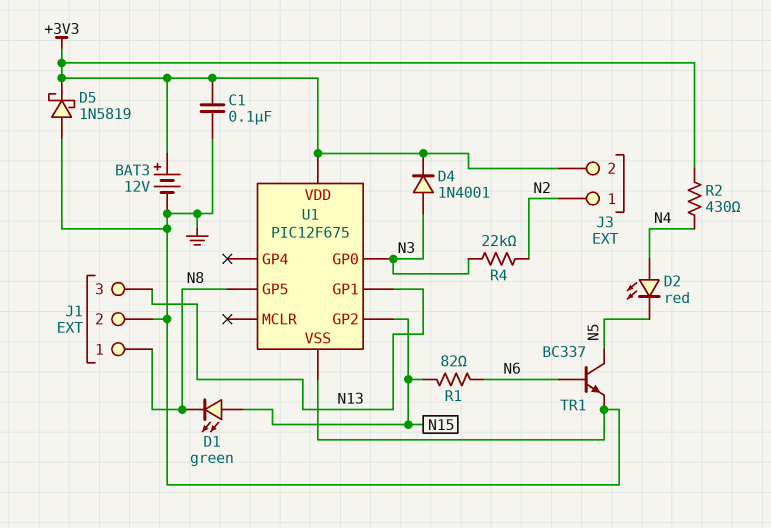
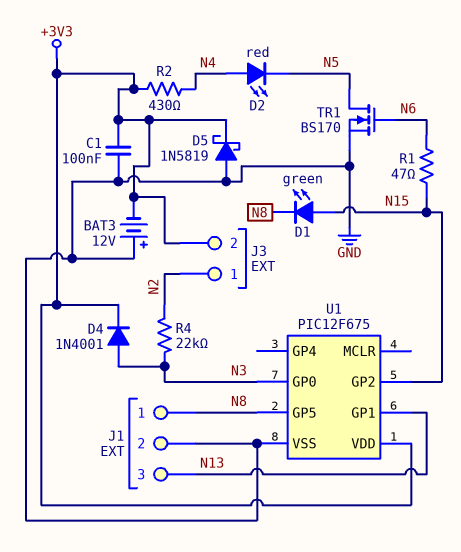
BAT3: 12V (plus +3V3, minus GND) -> 12V (plus GND, minus +3V3)
R1: 82 (N6, N15) -> 47 (N6, N15)
TR1: NPN BC337 (B N6, C N5, E GND) -> NMOS BS170 (G N6, D N5, S GND)

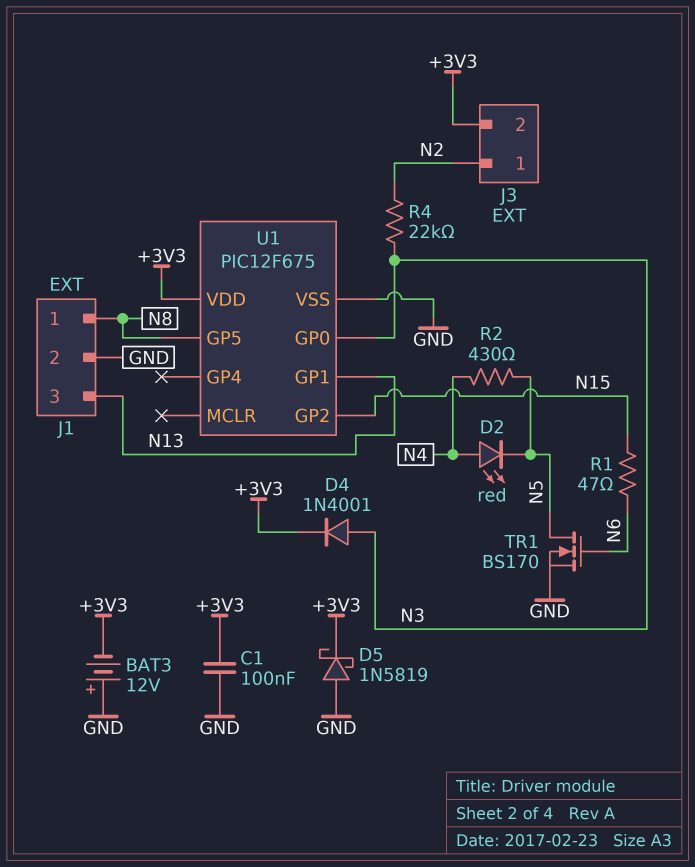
D1: LED green (A N15, K N8) -> none
R2: 430 (+3V3, N4) -> 430 (N4, N5)

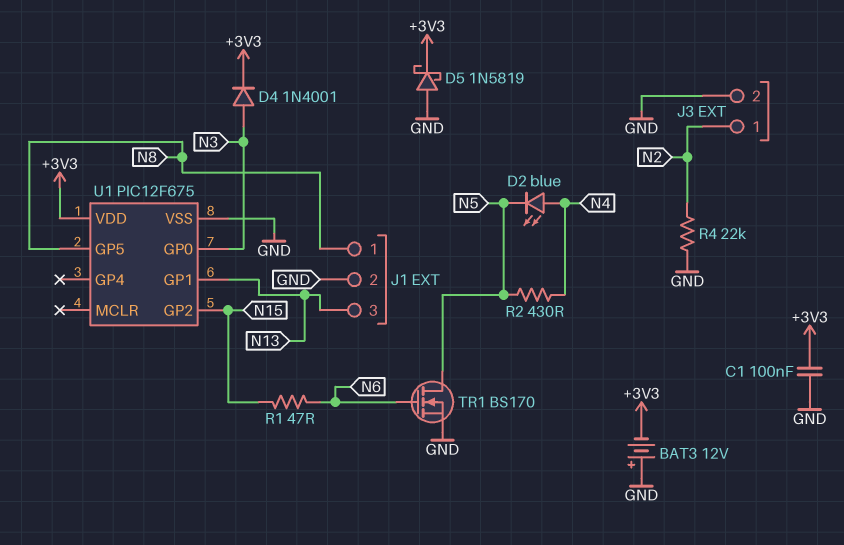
D2: LED red (A N4, K N5) -> LED blue (A N4, K N5)
J3 pin 2: +3V3 -> GND
R4: 22k (N2, N3) -> 22k (GND, N2)

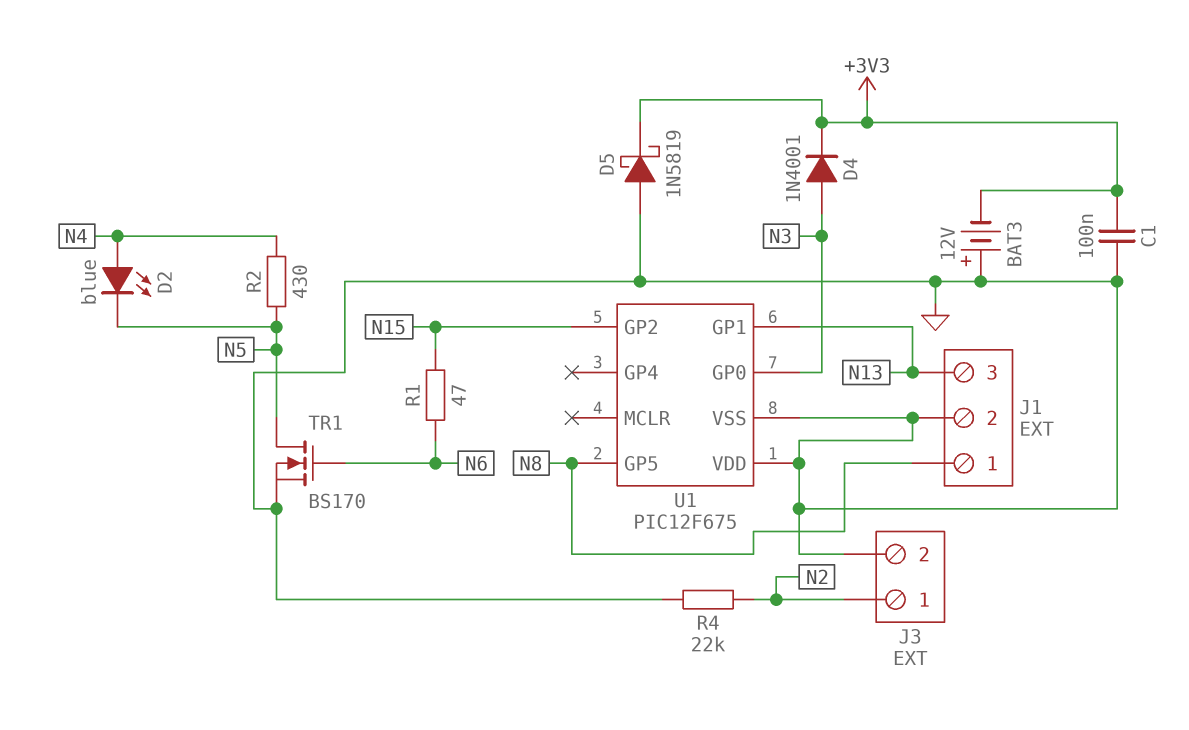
U1 pin VDD: +3V3 -> GND

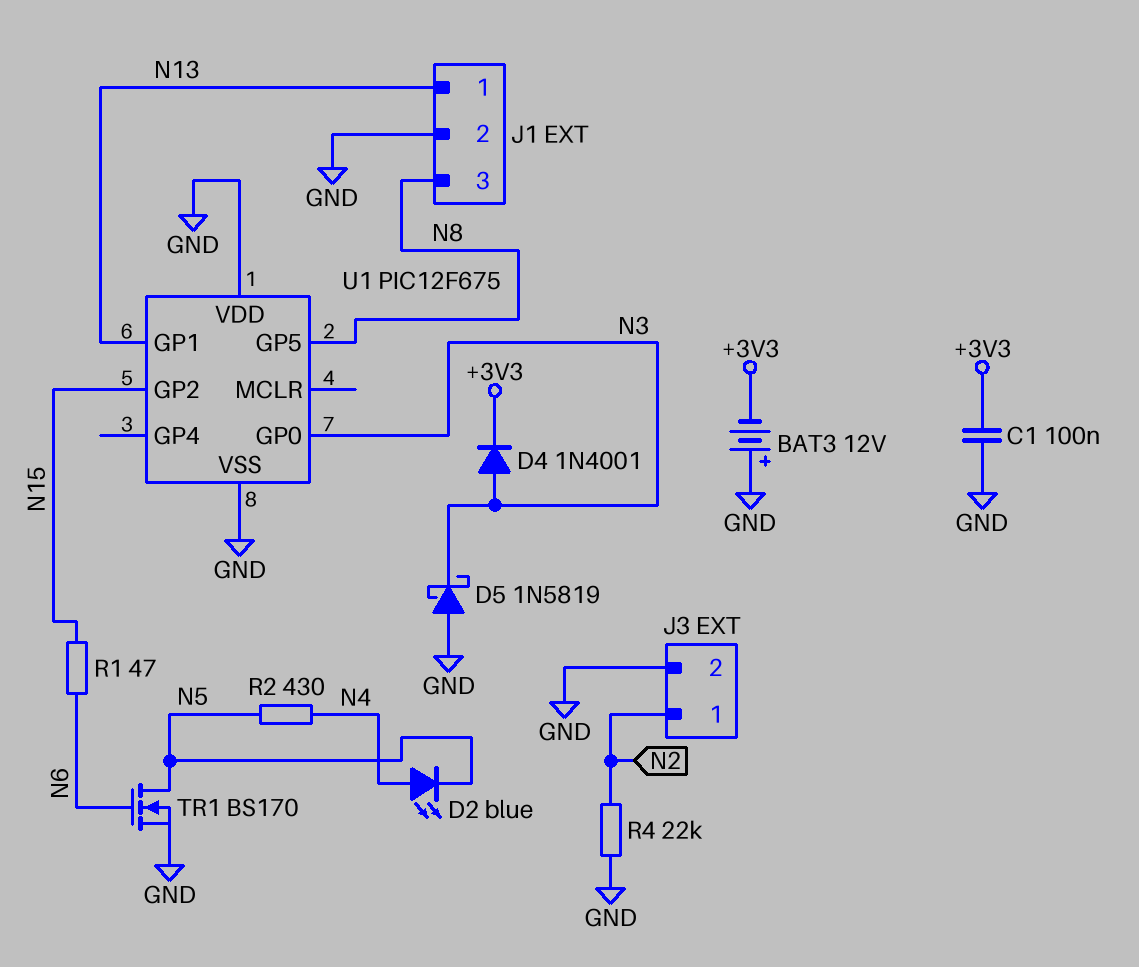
D5: schottky 1N5819 (A GND, K +3V3) -> schottky 1N5819 (A GND, K N3)
J1 pin 1: N8 -> N13
J1 pin 3: N13 -> N8

